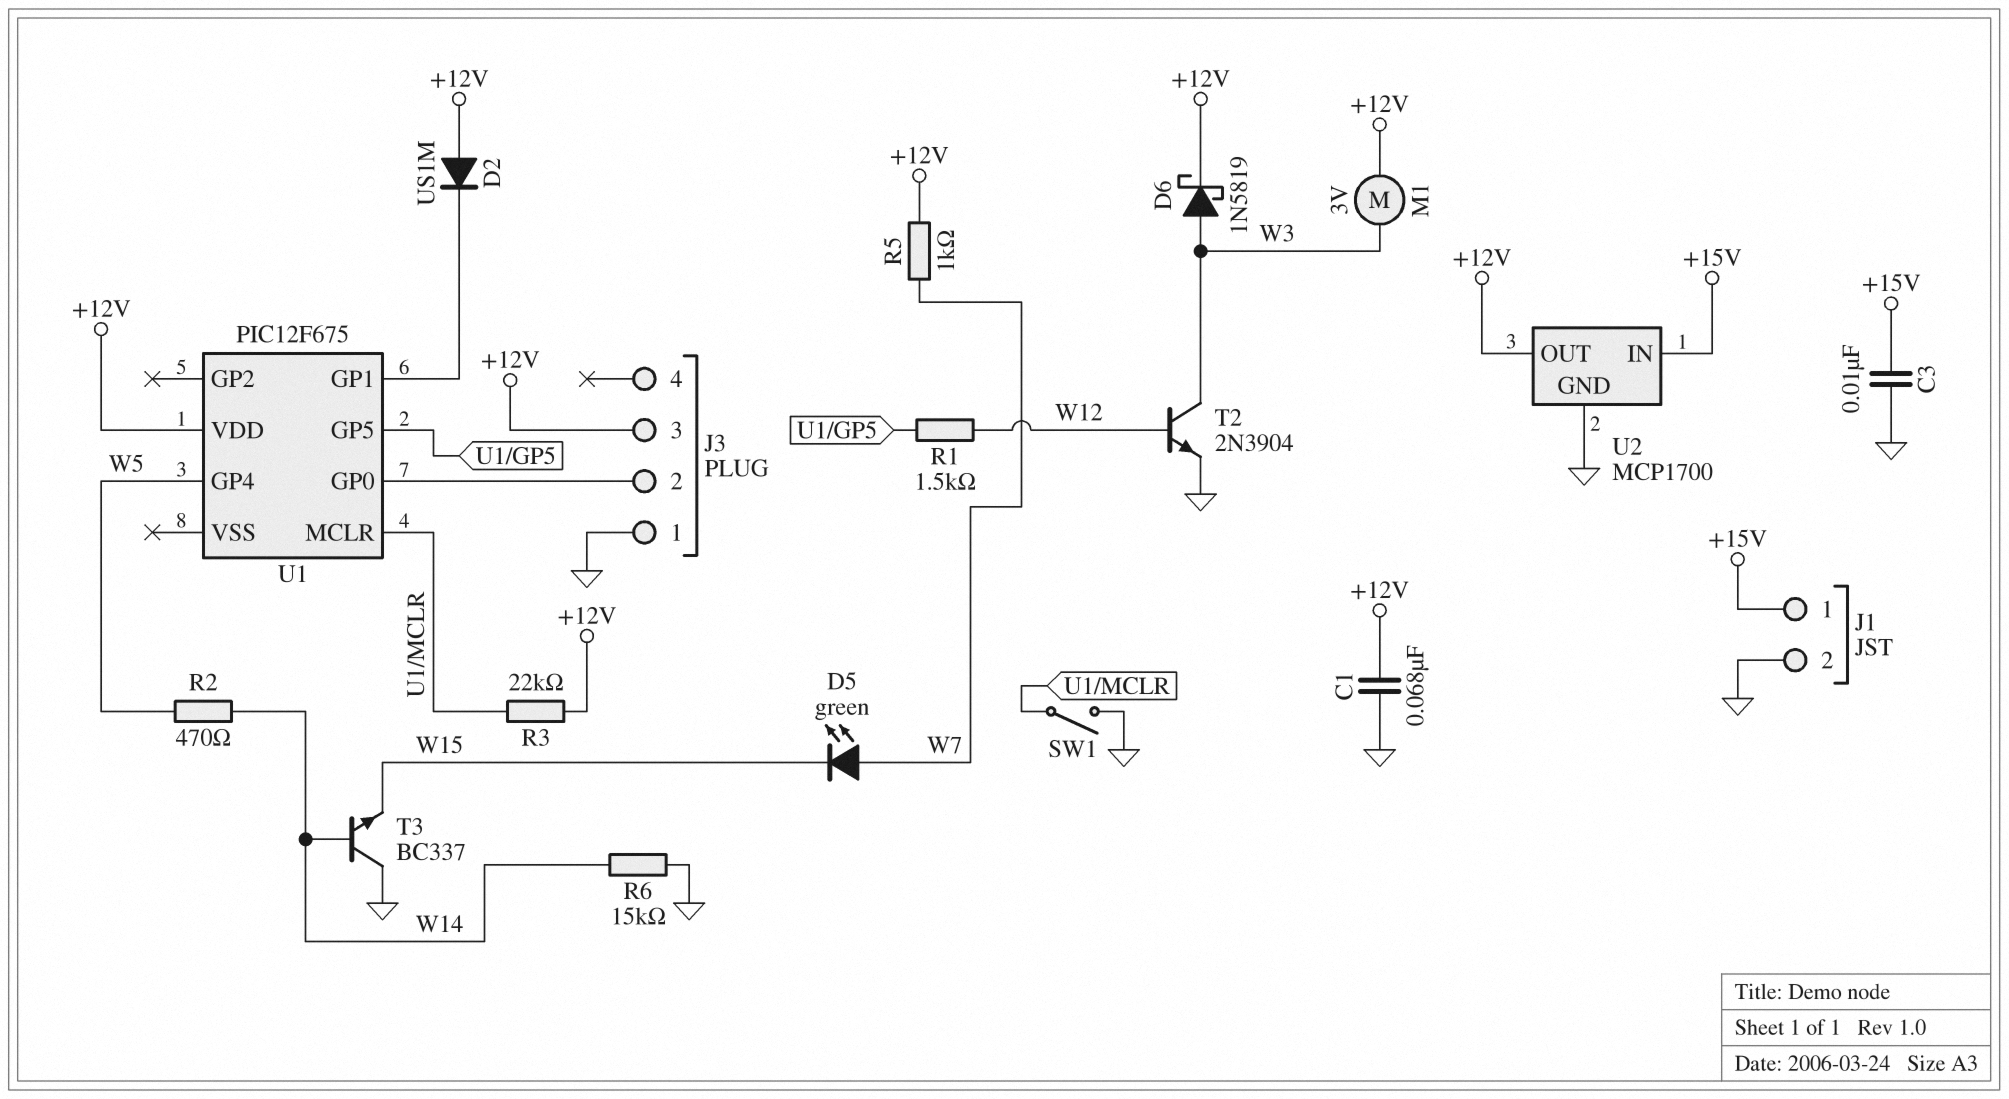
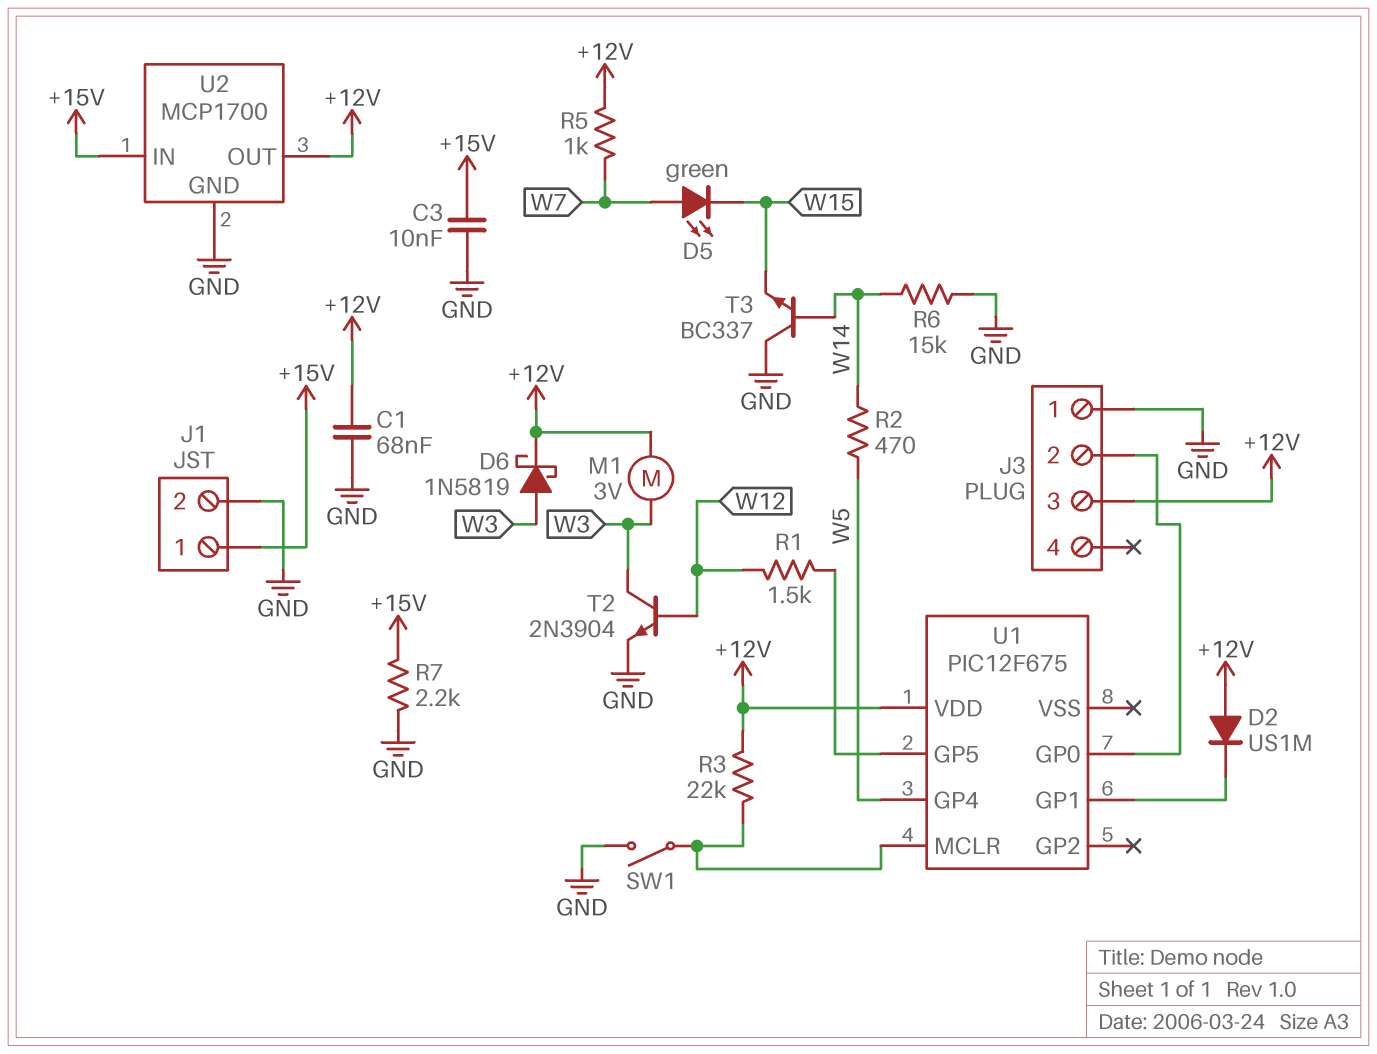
R7: none -> 2.2k (+15V, GND)

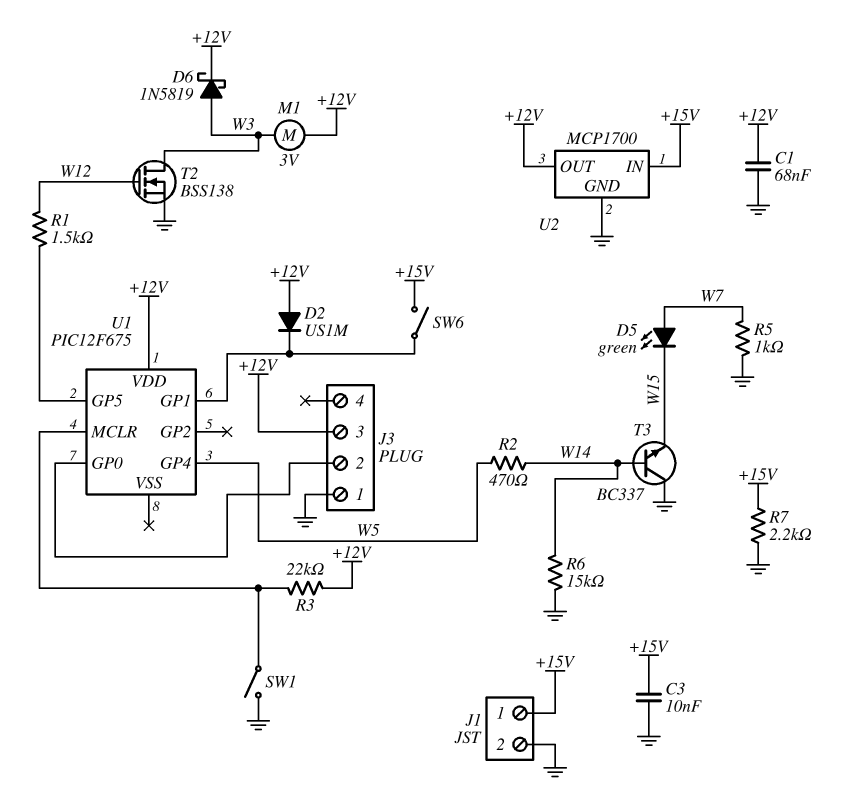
R5: 1k (+12V, W7) -> 1k (GND, W7)
SW6: none -> switch (+15V, U1/GP1)
T2: NPN 2N3904 (B W12, C W3, E GND) -> NMOS BSS138 (G W12, D W3, S GND)

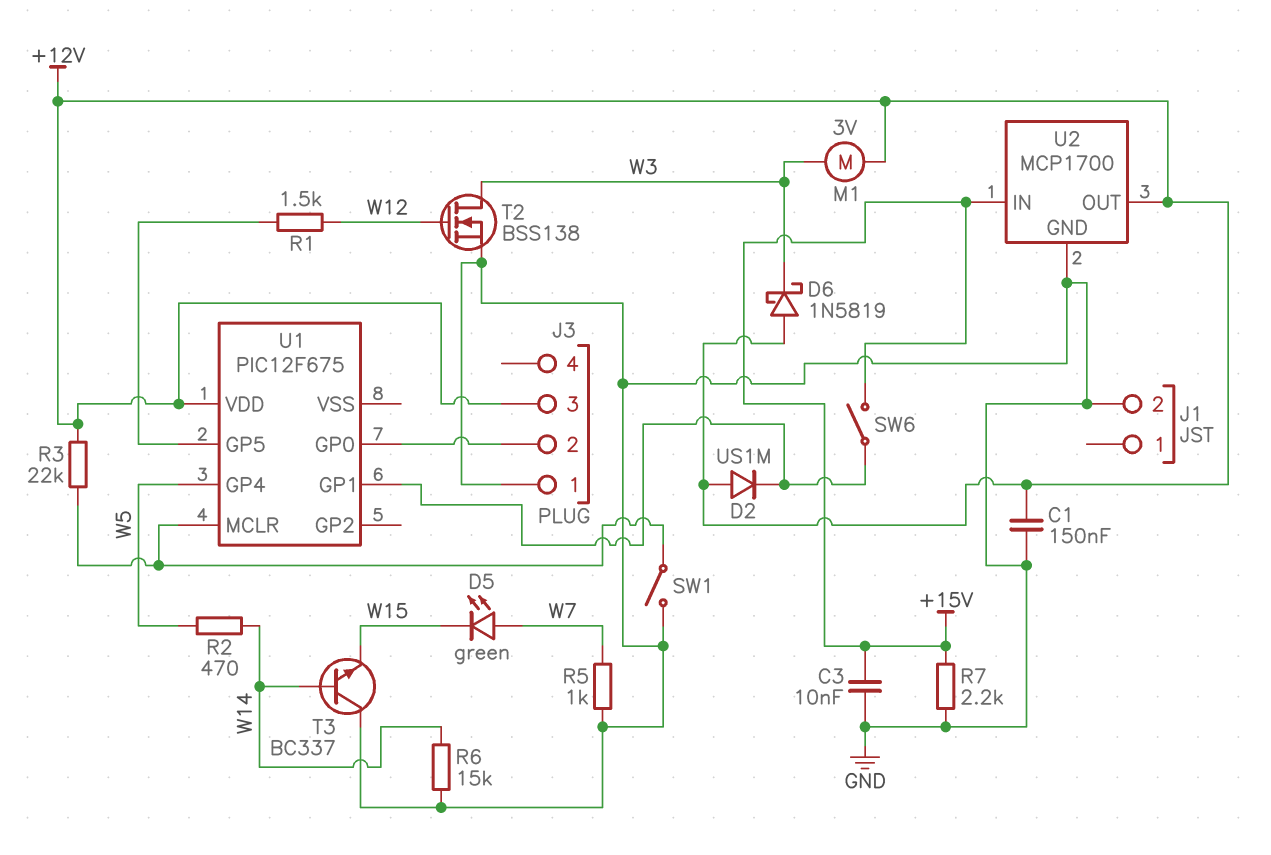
C1: 68nF (+12V, GND) -> 150nF (+12V, GND)
D6: schottky 1N5819 (A W3, K +12V) -> schottky 1N5819 (A +12V, K W3)
J1 pin 1: +15V -> none

